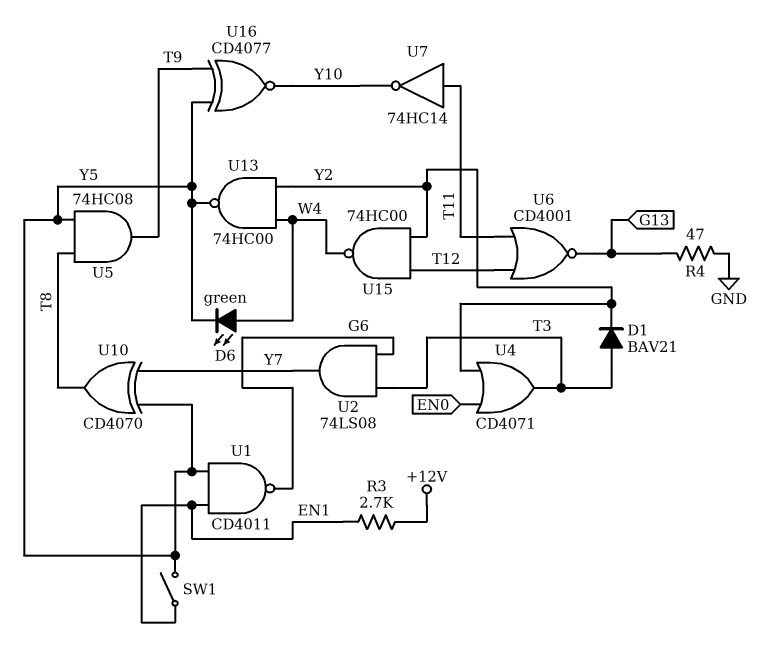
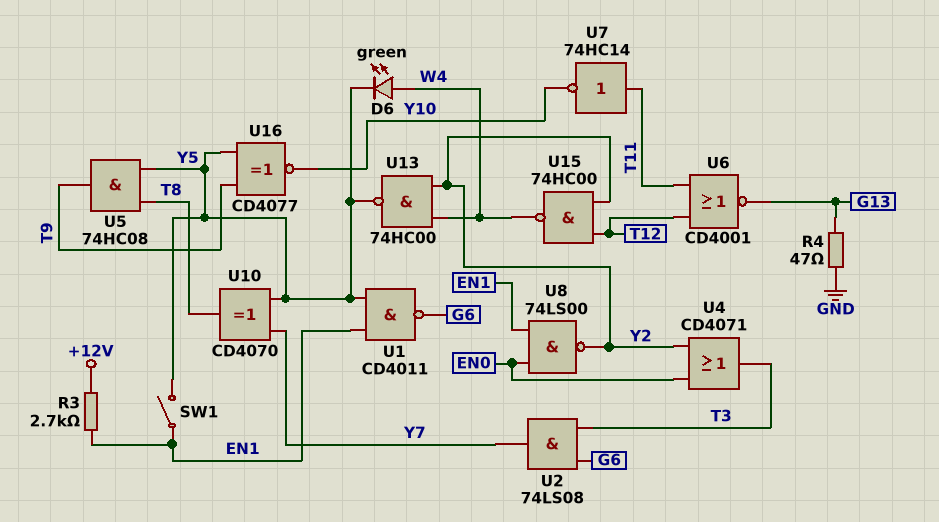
D1: diode BAV21 (A T3, K Y2) -> none
U8: none -> NAND 74LS00 (in EN0, in EN1, out Y2)

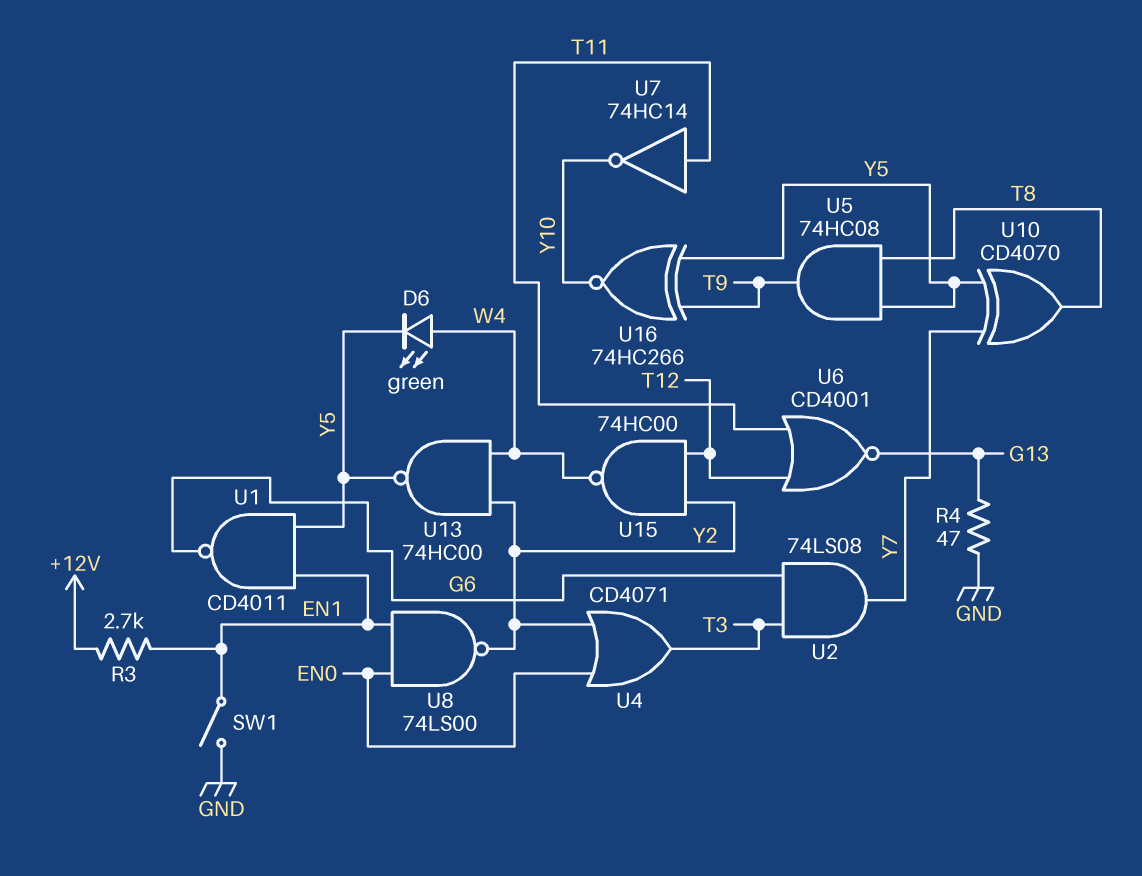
SW1: switch (EN1, Y5) -> switch (EN1, GND)
U16: XNOR CD4077 (in T9, in Y5, out Y10) -> XNOR 74HC266 (in T9, in Y5, out Y10)

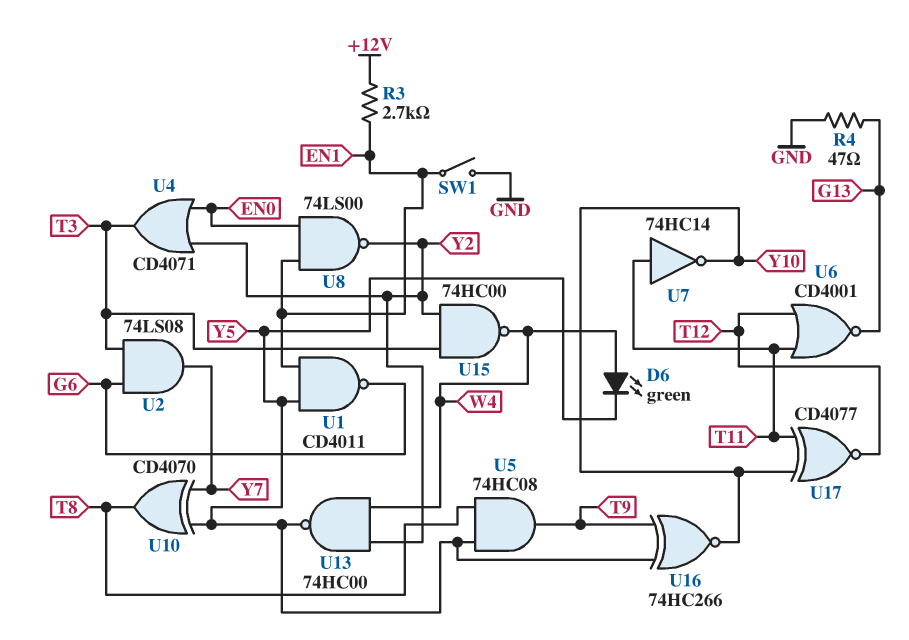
U15: NAND 74HC00 (in T12, in Y2, out W4) -> NAND 74HC00 (in T3, in Y2, out W4)
U17: none -> XNOR CD4077 (in T11, in Y10, out T12)

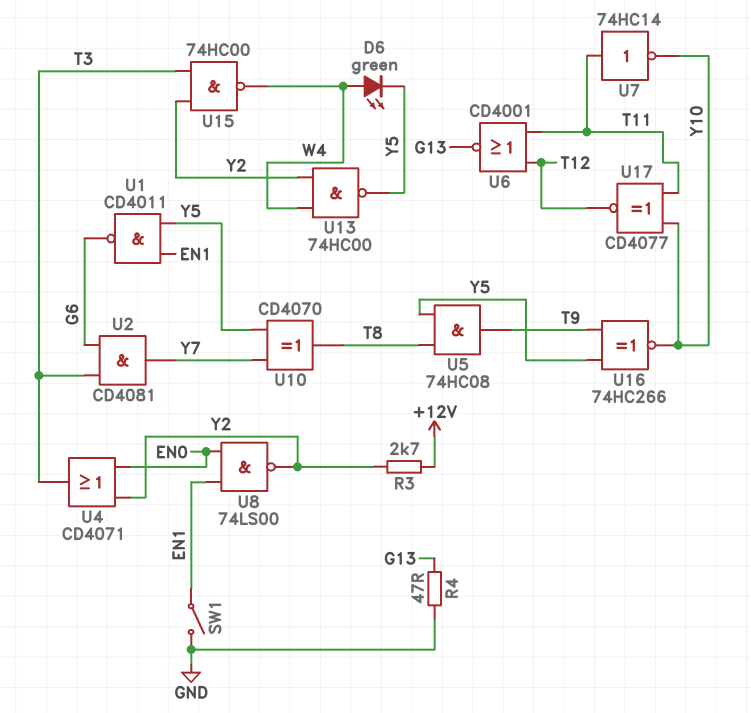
R3: 2.7k (+12V, EN1) -> 2.7k (+12V, Y2)
U2: AND 74LS08 (in G6, in T3, out Y7) -> AND CD4081 (in G6, in T3, out Y7)

